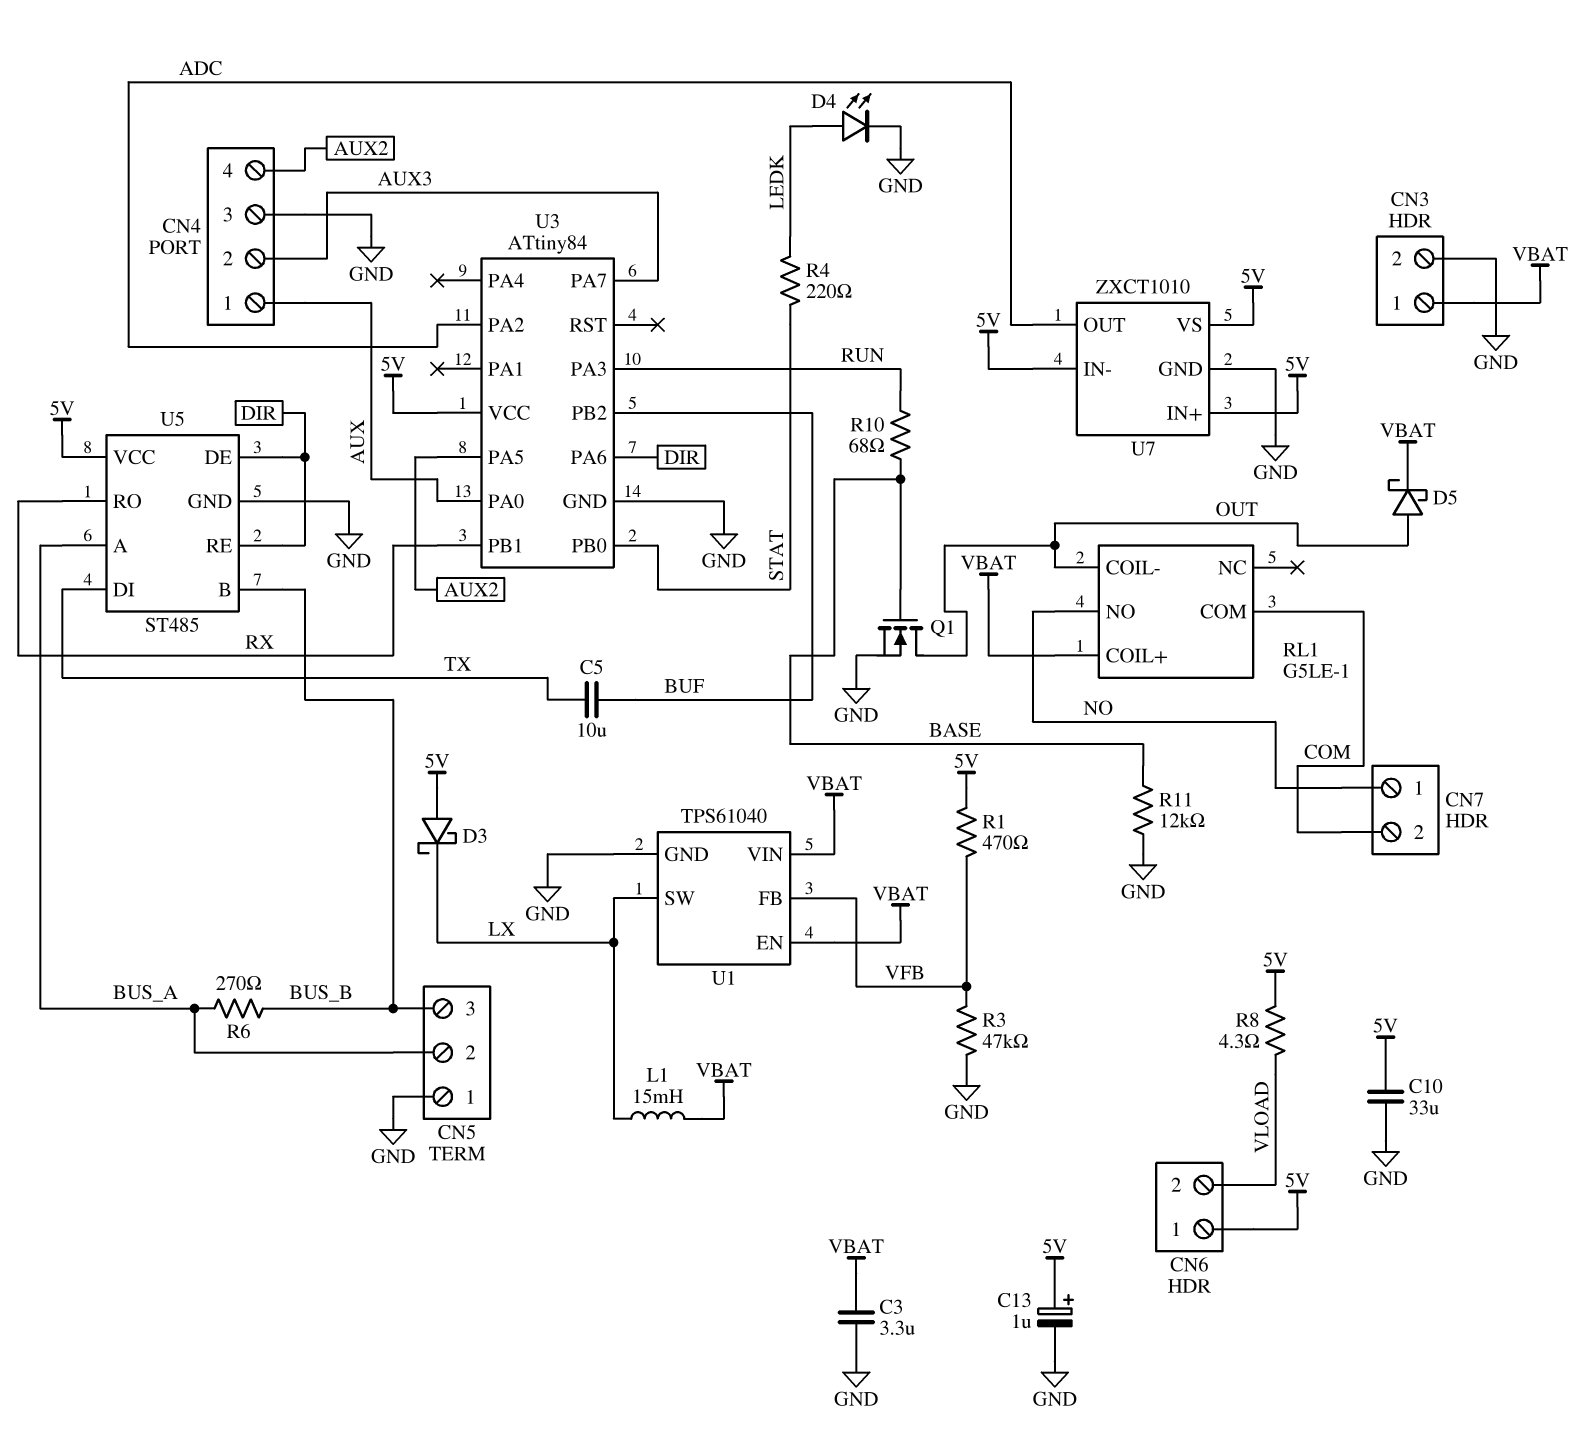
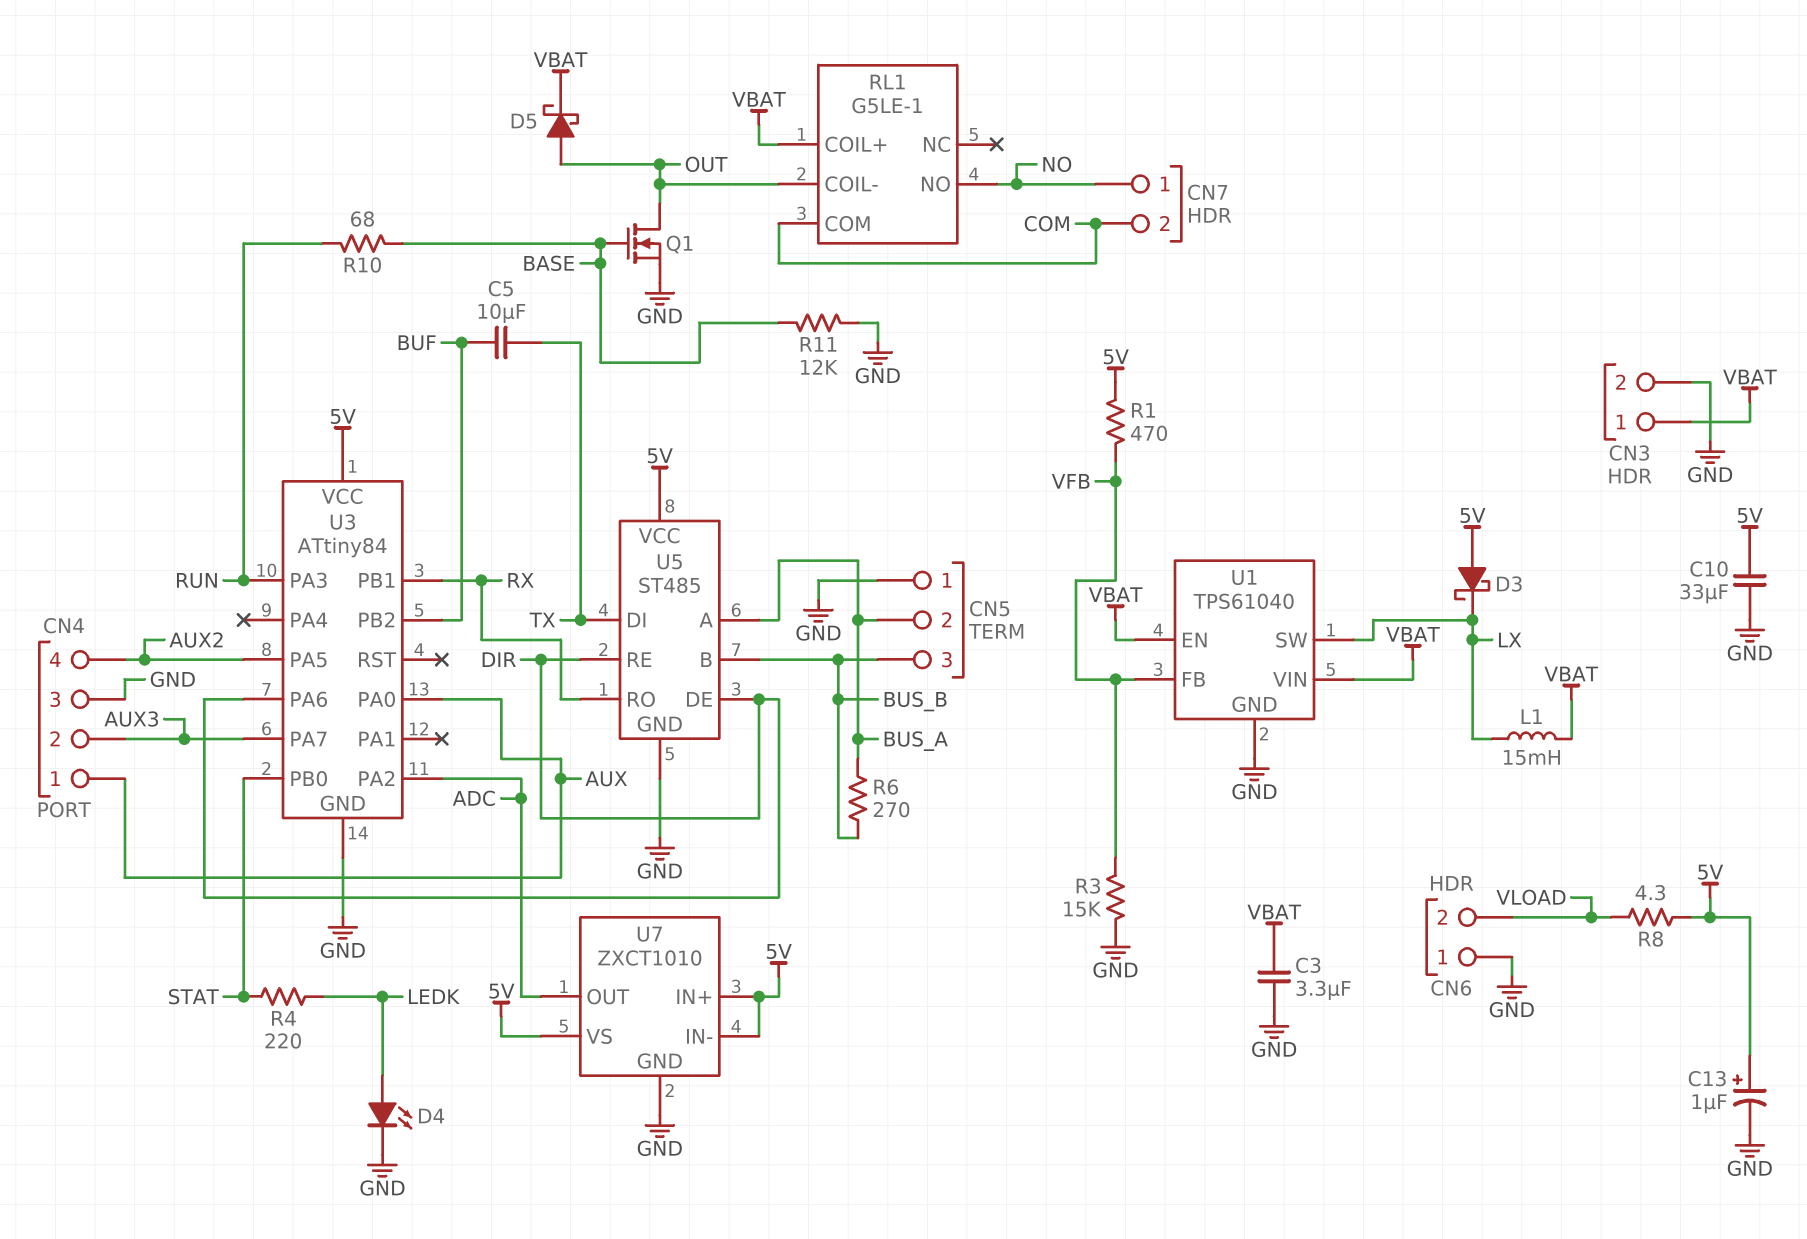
CN6 pin 1: 5V -> GND
R3: 47k (GND, VFB) -> 15k (GND, VFB)

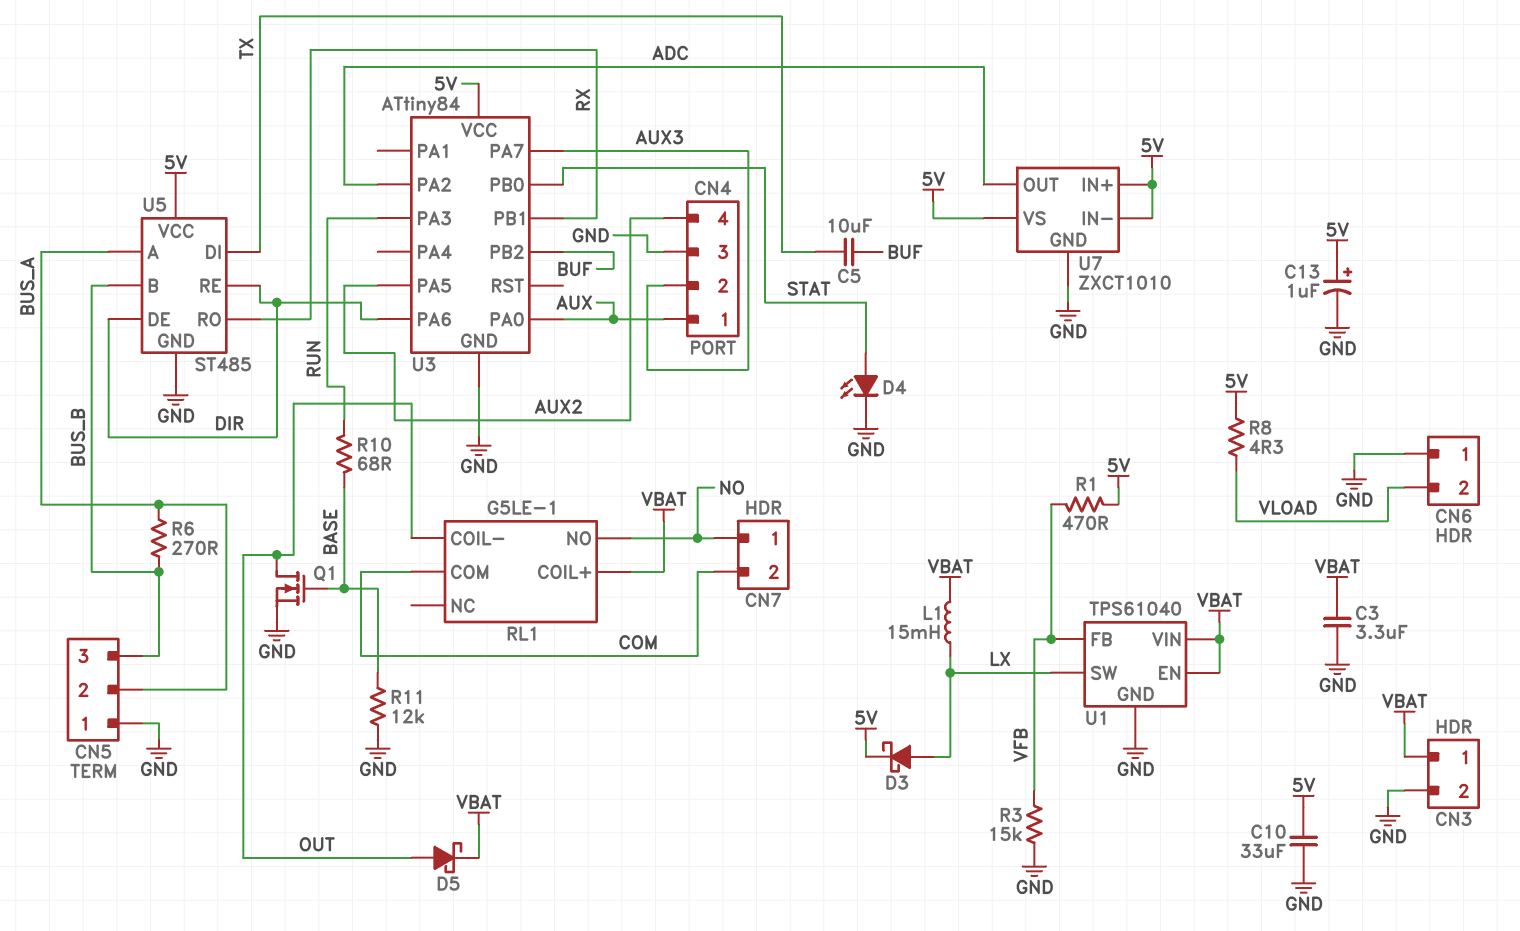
D3: schottky (A 5V, K LX) -> schottky (A LX, K 5V)
D4: LED (A LEDK, K GND) -> LED (A STAT, K GND)
R4: 220 (LEDK, STAT) -> none

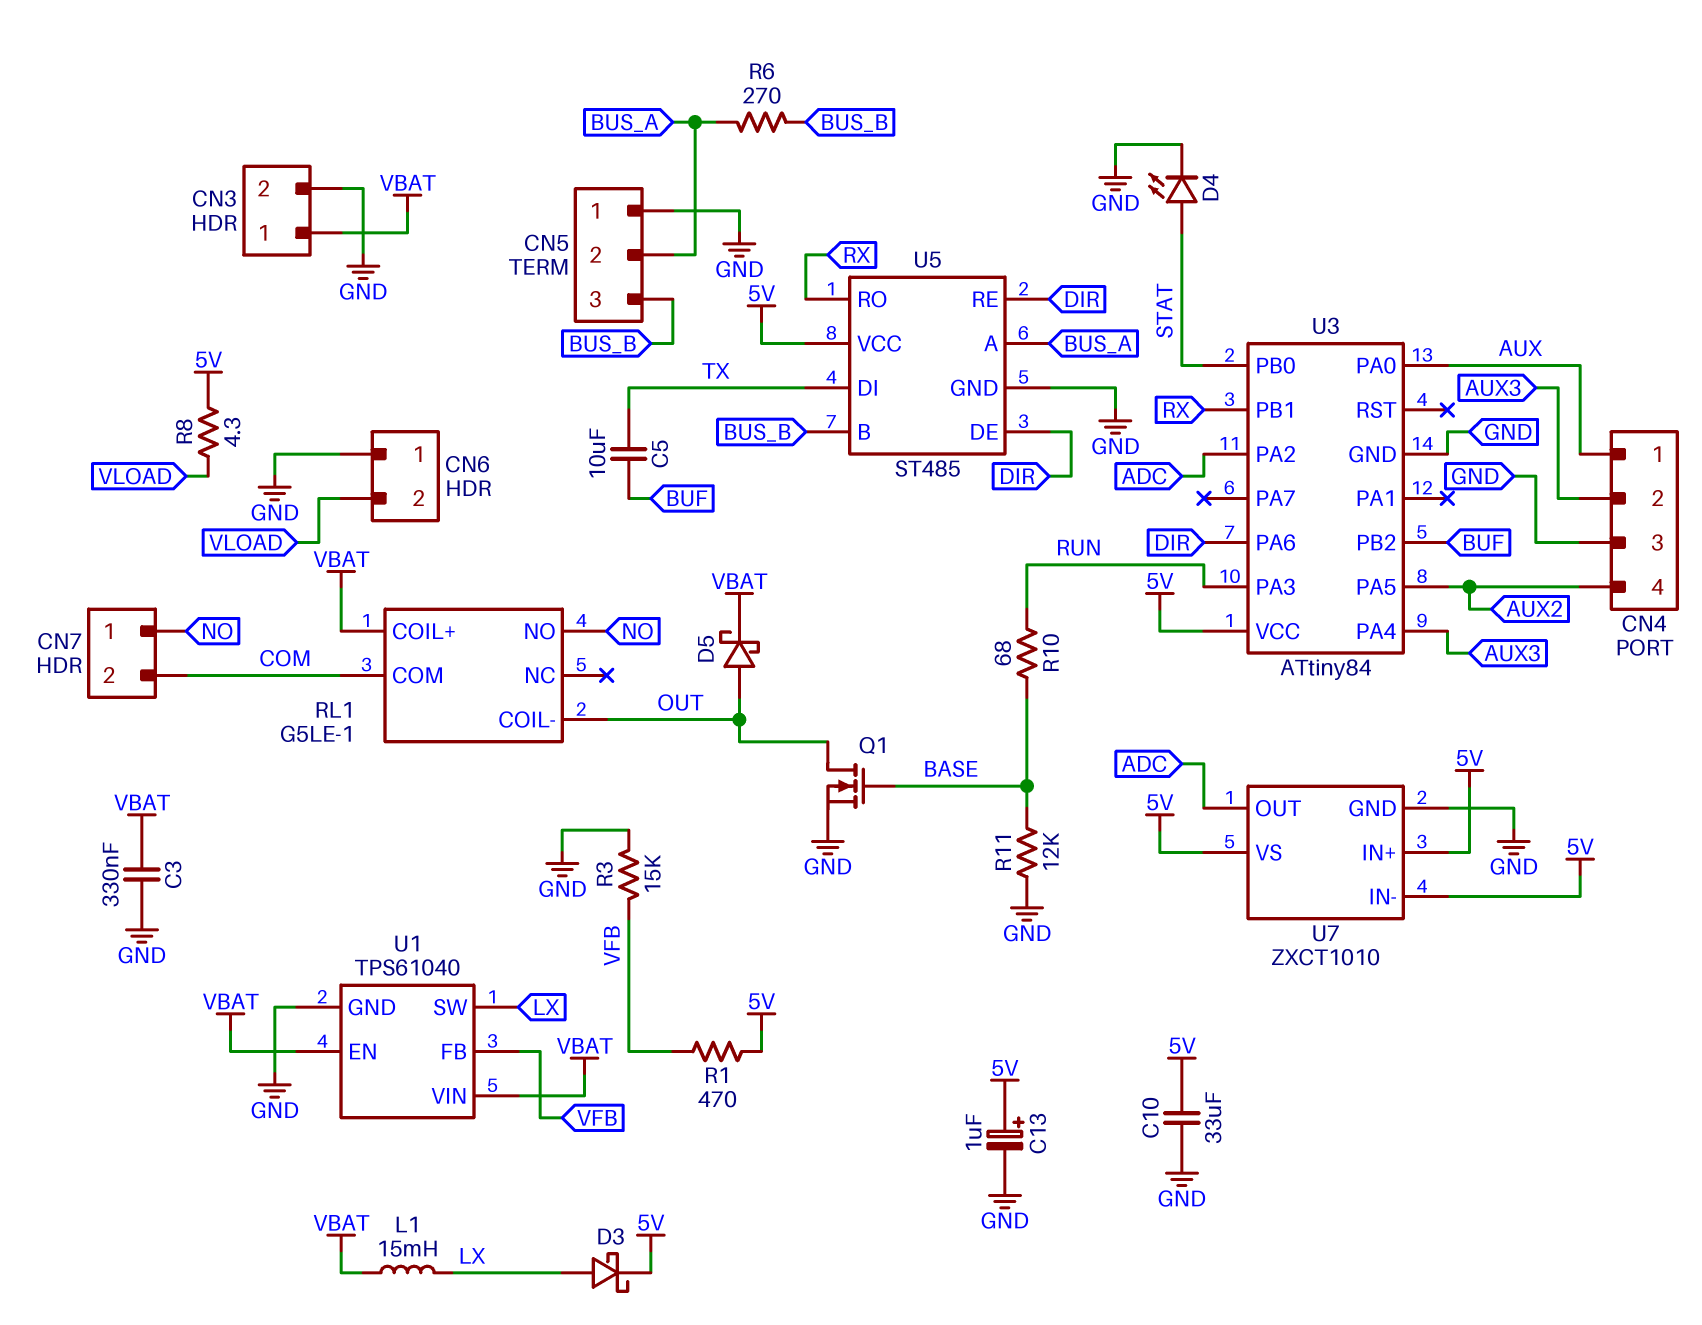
C3: 3.3uF (GND, VBAT) -> 330nF (GND, VBAT)
U3 pin PA4: none -> AUX3
U3 pin PA7: AUX3 -> none

